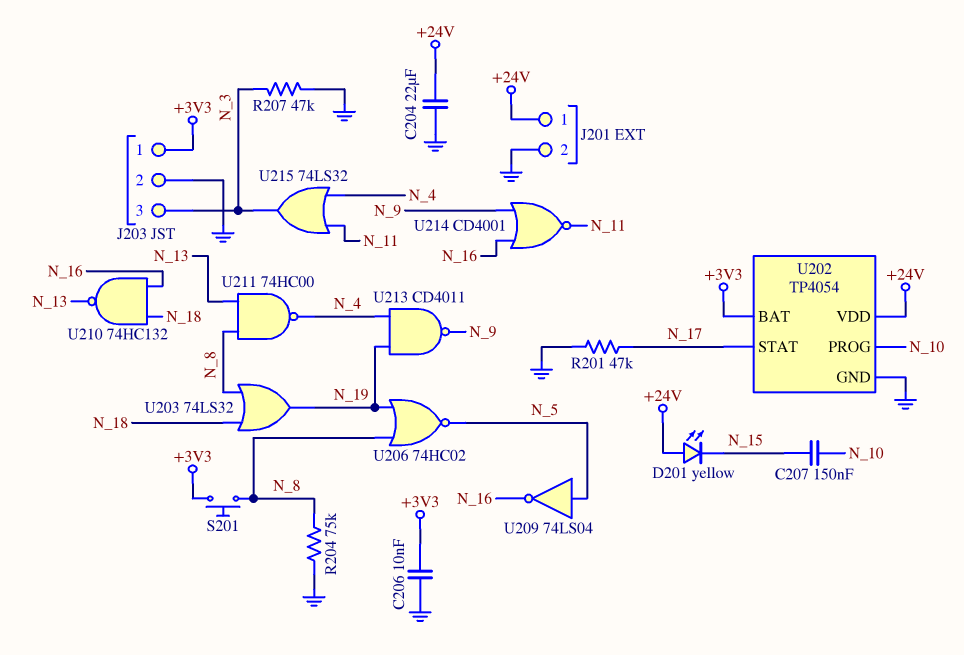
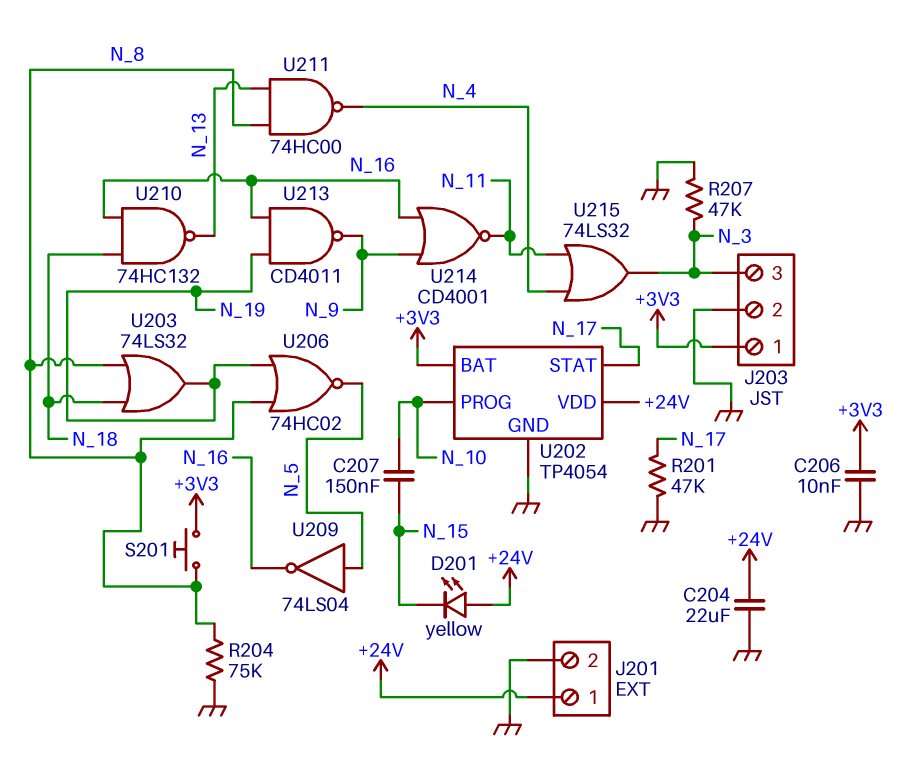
U213: NAND CD4011 (in N_4, in N_19, out N_9) -> NAND CD4011 (in N_16, in N_19, out N_9)

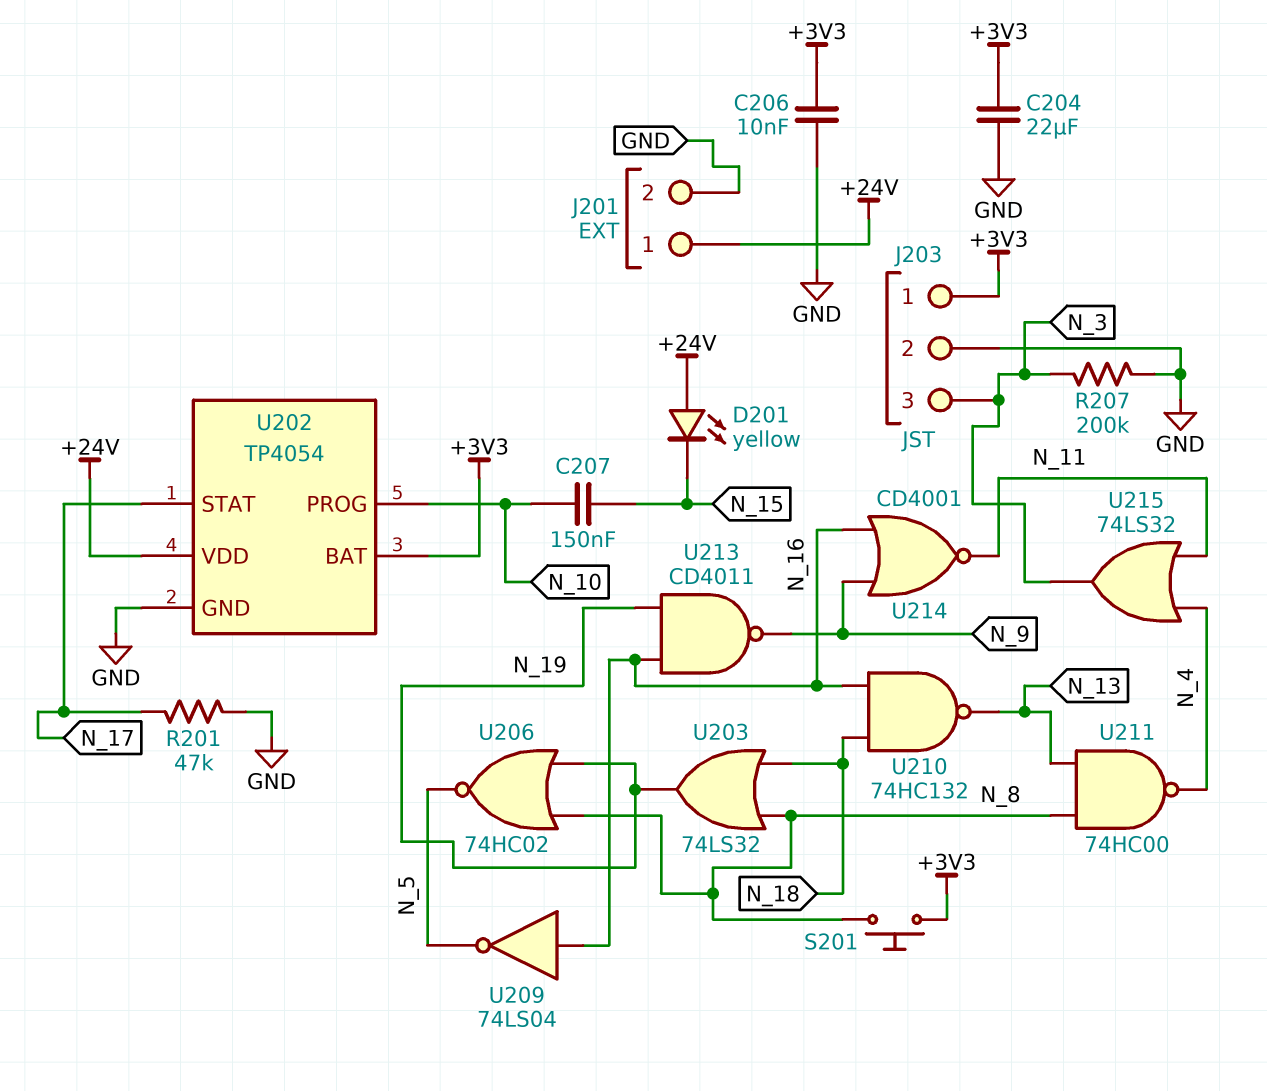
C204: 22uF (+24V, GND) -> 22uF (+3V3, GND)
R204: 75k (GND, N_8) -> none
R207: 47k (GND, N_3) -> 200k (GND, N_3)
U209: NOT 74LS04 (in N_5, out N_16) -> NOT 74LS04 (in N_16, out N_5)

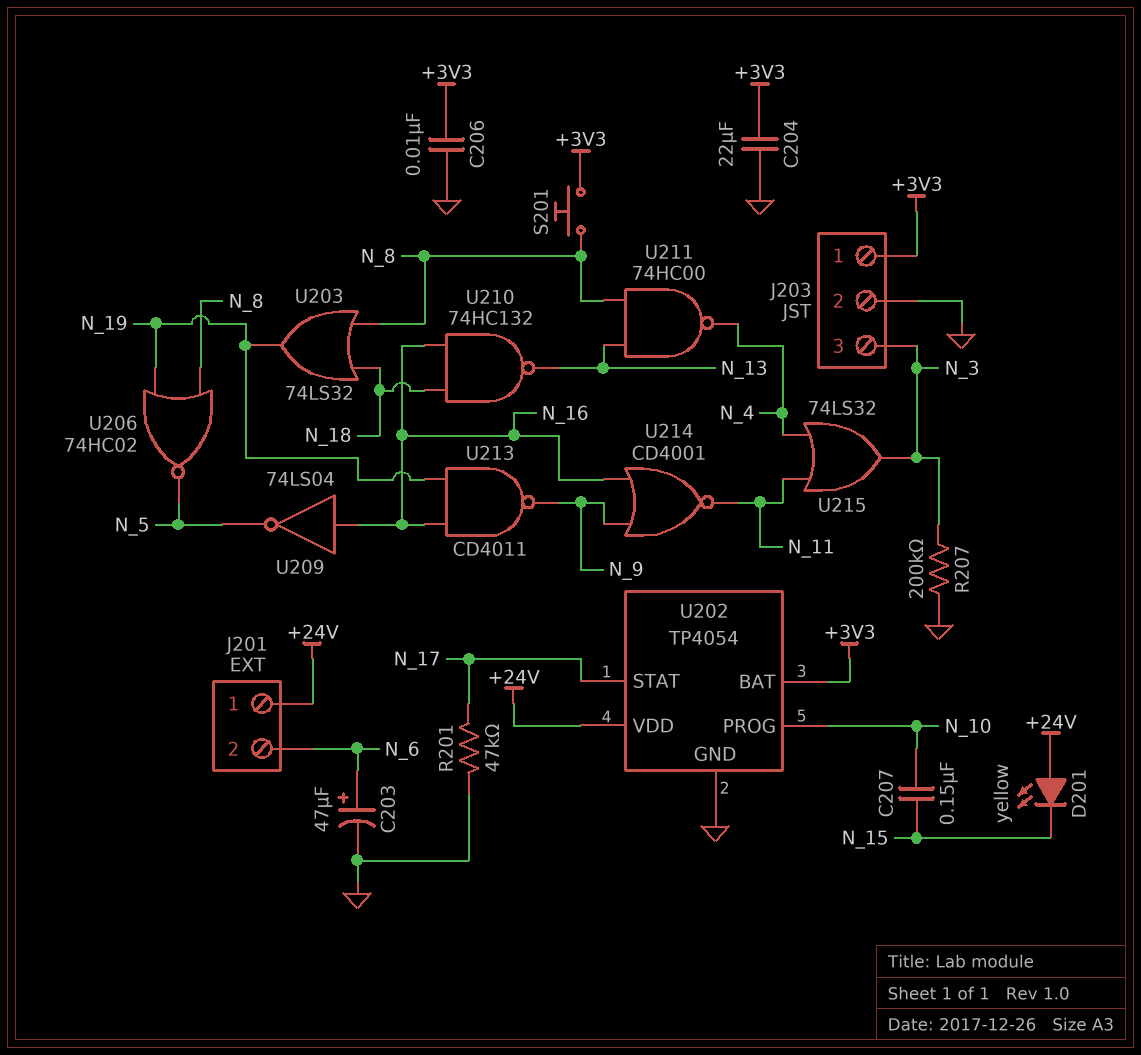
C203: none -> 47uF (plus N_6, minus GND)
J201 pin 2: GND -> N_6

